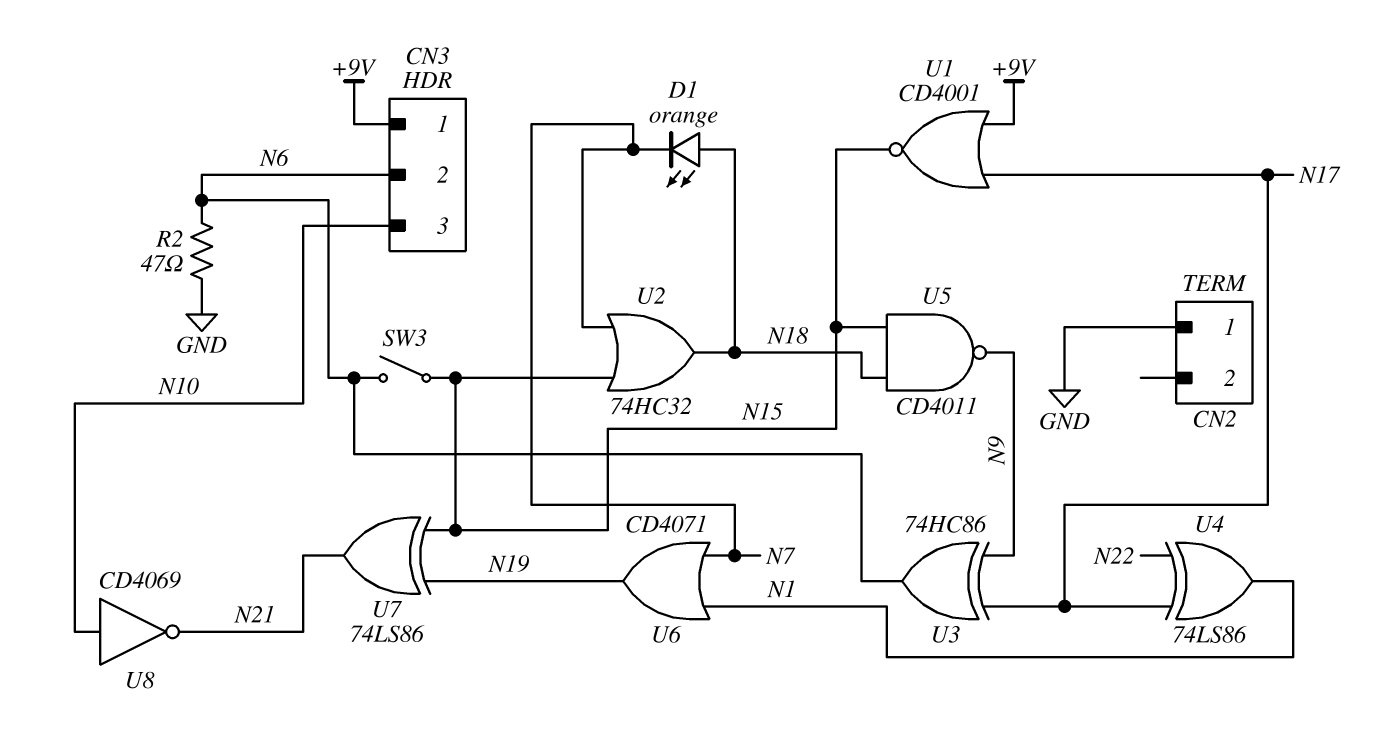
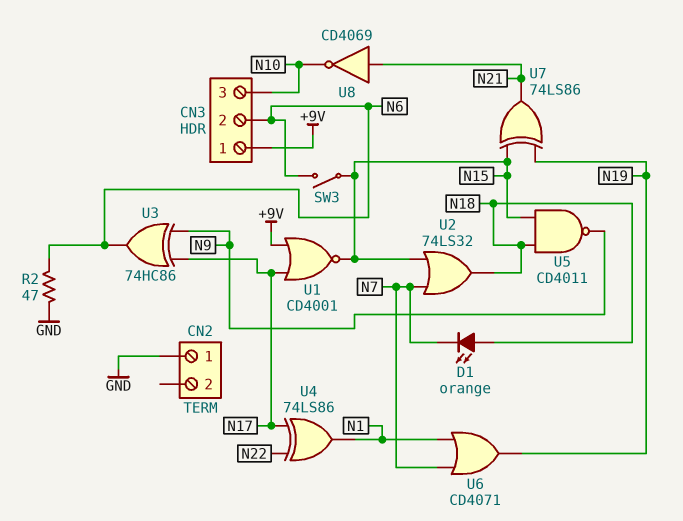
U2: OR 74HC32 (in N7, in N15, out N18) -> OR 74LS32 (in N7, in N15, out N18)
U8: NOT CD4069 (in N10, out N21) -> NOT CD4069 (in N21, out N10)

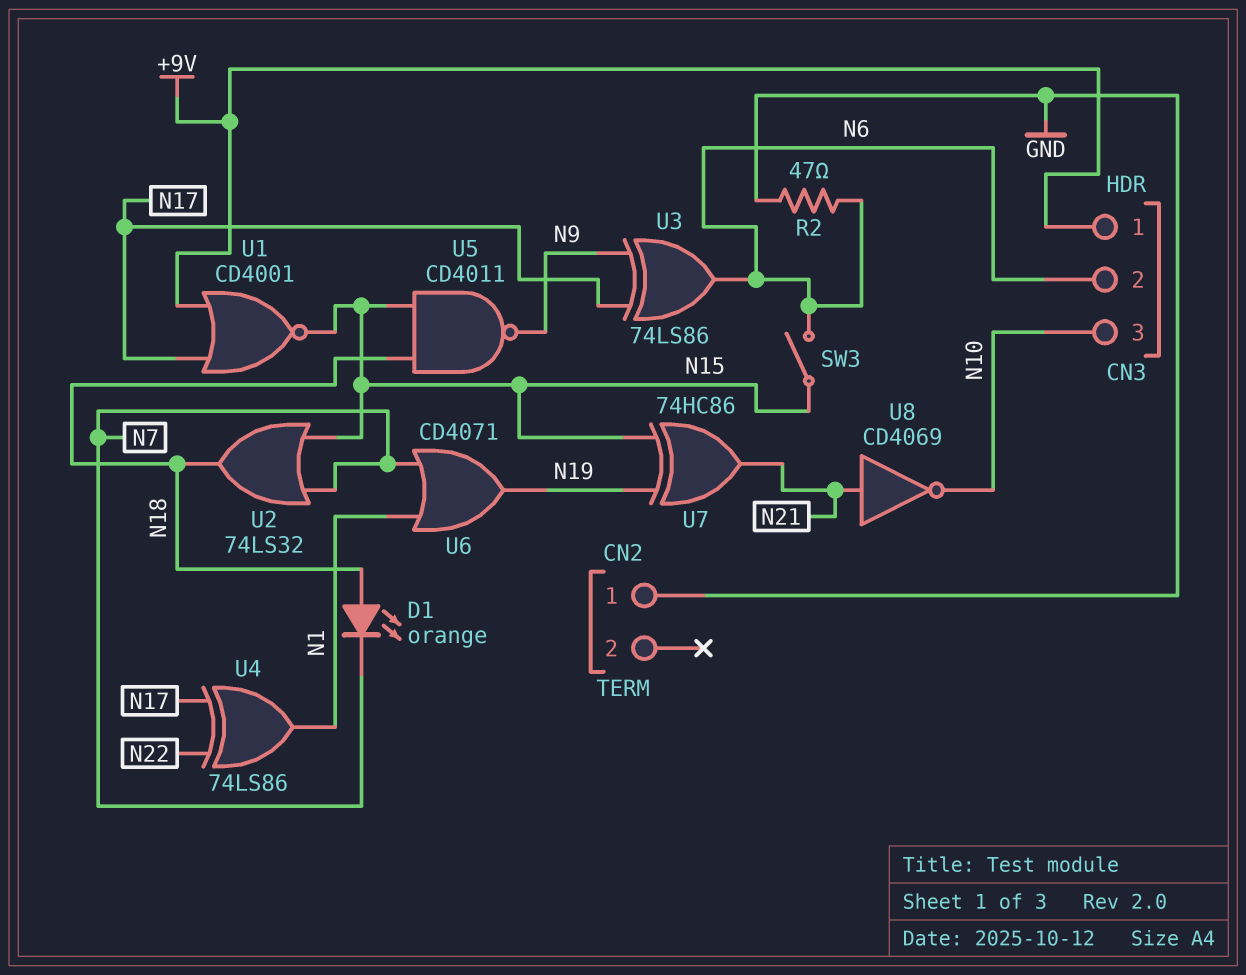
U3: XOR 74HC86 (in N9, in N17, out N6) -> XOR 74LS86 (in N9, in N17, out N6)
U7: XOR 74LS86 (in N15, in N19, out N21) -> XOR 74HC86 (in N15, in N19, out N21)

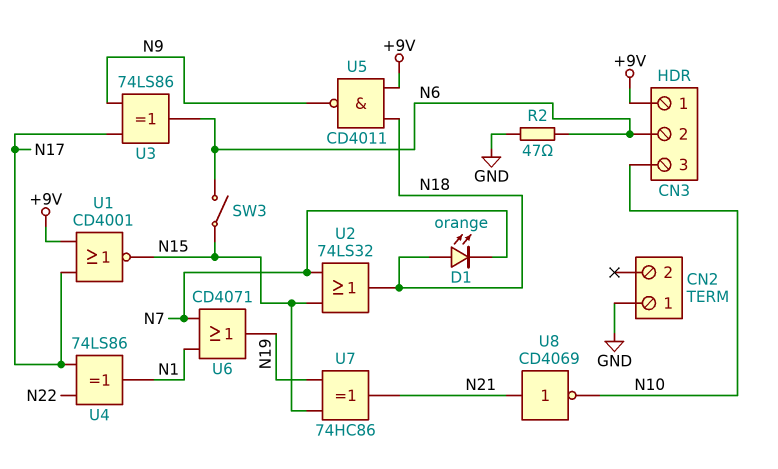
U5: NAND CD4011 (in N15, in N18, out N9) -> NAND CD4011 (in +9V, in N18, out N9)

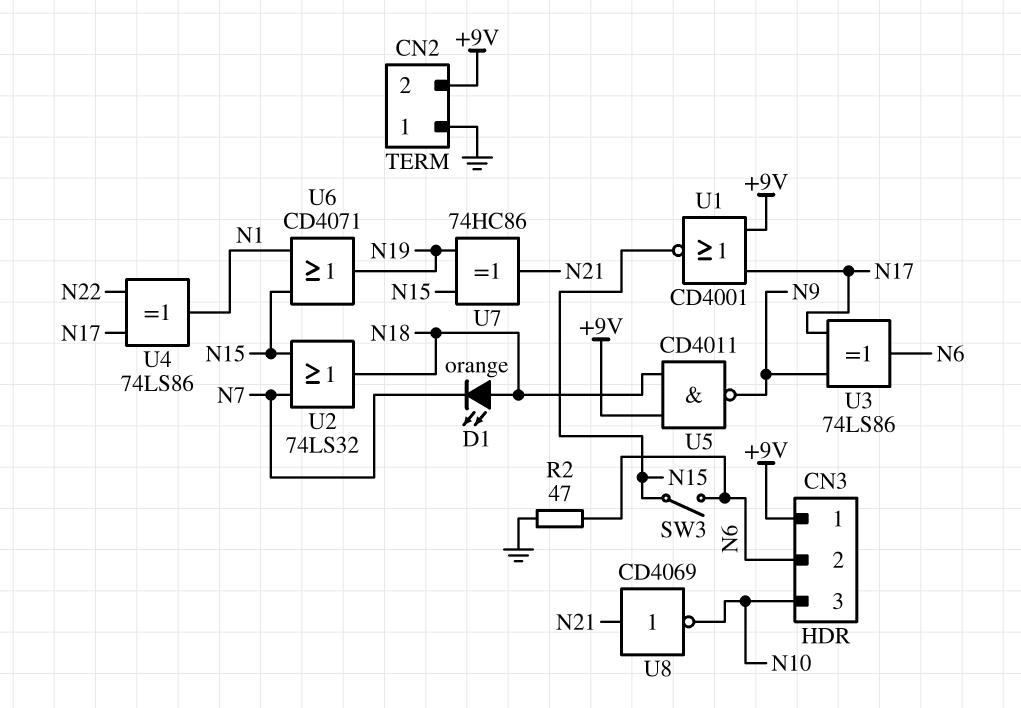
CN2 pin 2: none -> +9V
U6: OR CD4071 (in N1, in N7, out N19) -> OR CD4071 (in N1, in N15, out N19)

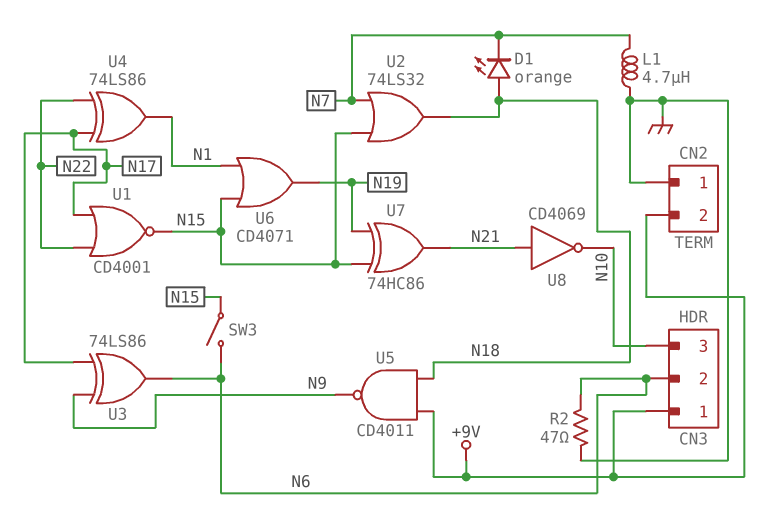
L1: none -> 4.7uH (GND, N7)
U1: NOR CD4001 (in +9V, in N17, out N15) -> NOR CD4001 (in N17, in N22, out N15)

